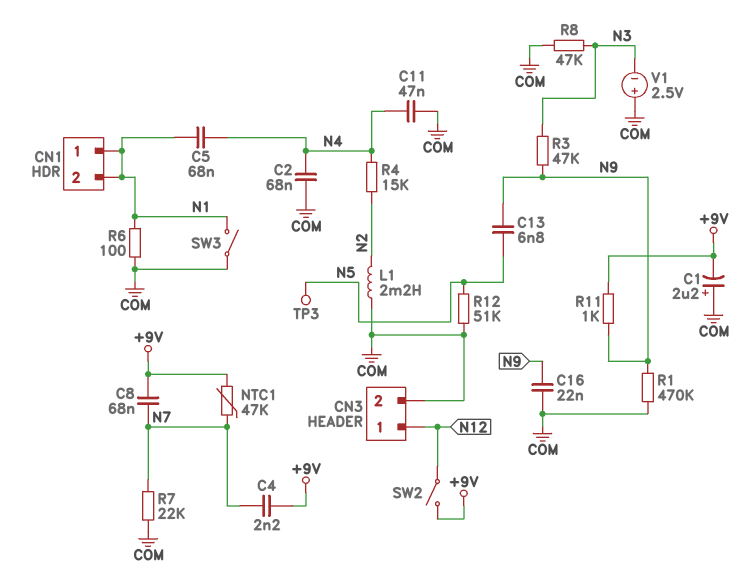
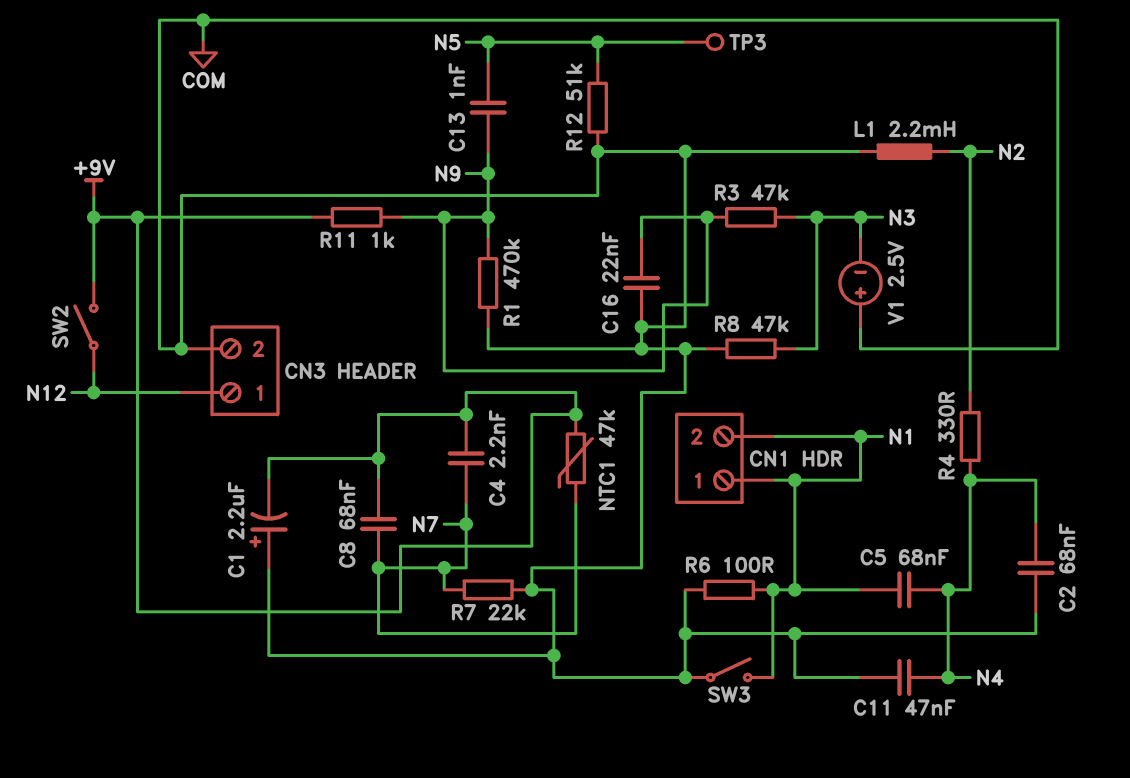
C13: 6.8nF (N5, N9) -> 1nF (N5, N9)
R4: 15k (N2, N4) -> 330 (N2, N4)

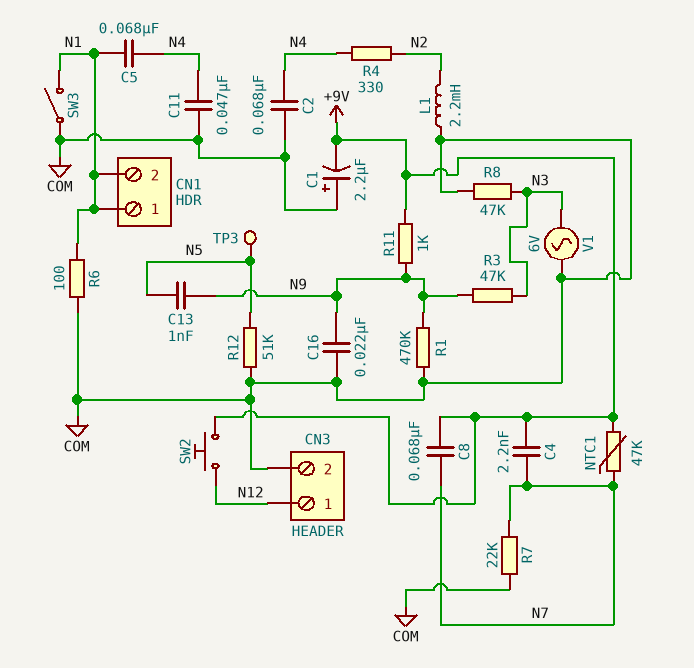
SW2: switch (+9V, N12) -> button (+9V, N12)
V1: 2.5V (plus COM, minus N3) -> AC 6V (COM, N3)

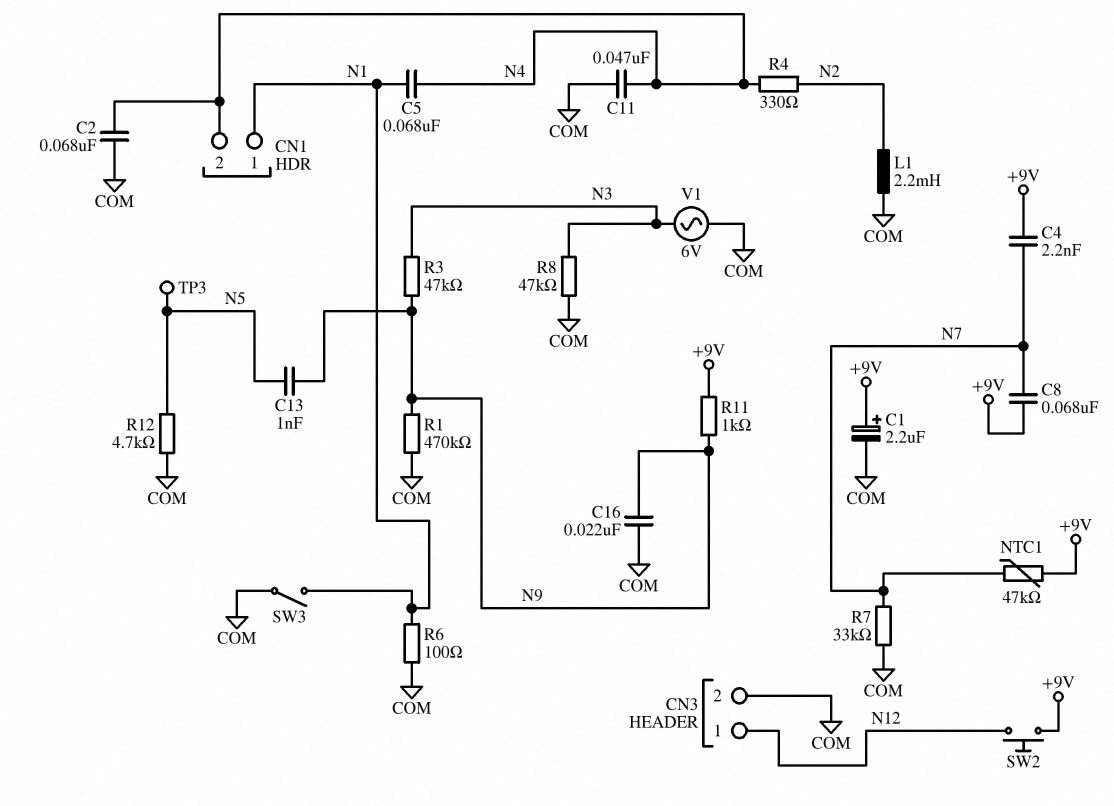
C1: 2.2uF (plus COM, minus +9V) -> 2.2uF (plus +9V, minus COM)
CN1 pin 2: N1 -> N4
R7: 22k (COM, N7) -> 33k (COM, N7)
R12: 51k (COM, N5) -> 4.7k (COM, N5)

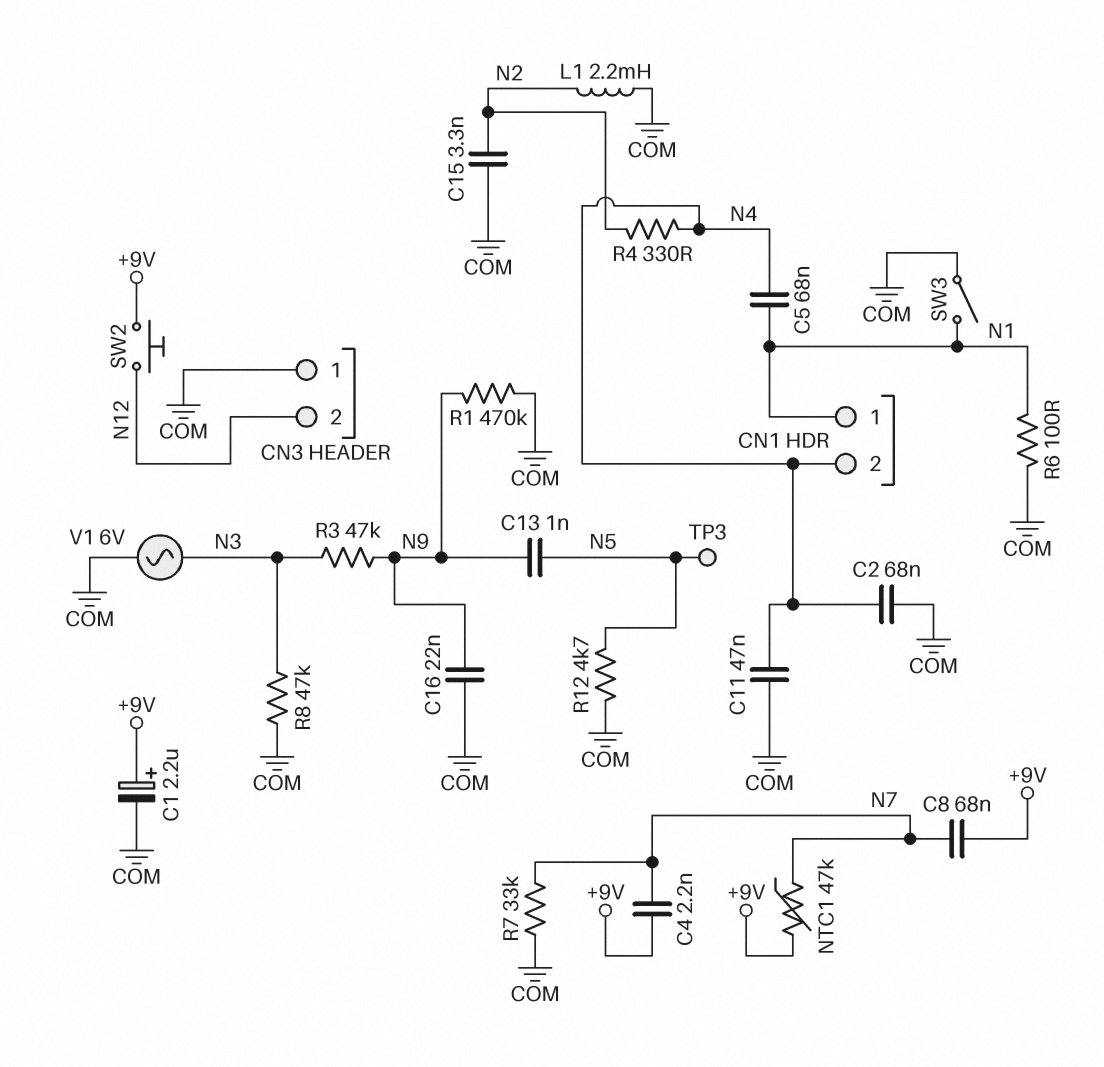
C15: none -> 3.3nF (COM, N2)
CN3 pin 1: N12 -> COM
CN3 pin 2: COM -> N12
R11: 1k (+9V, N9) -> none

